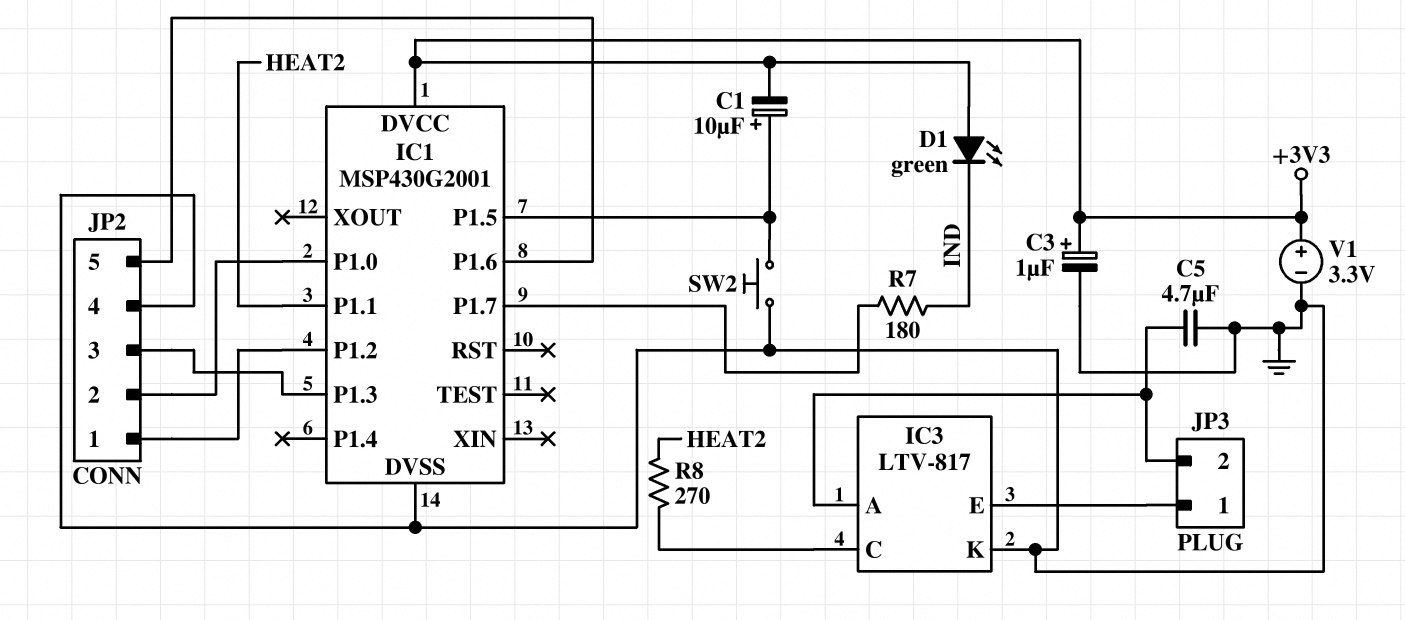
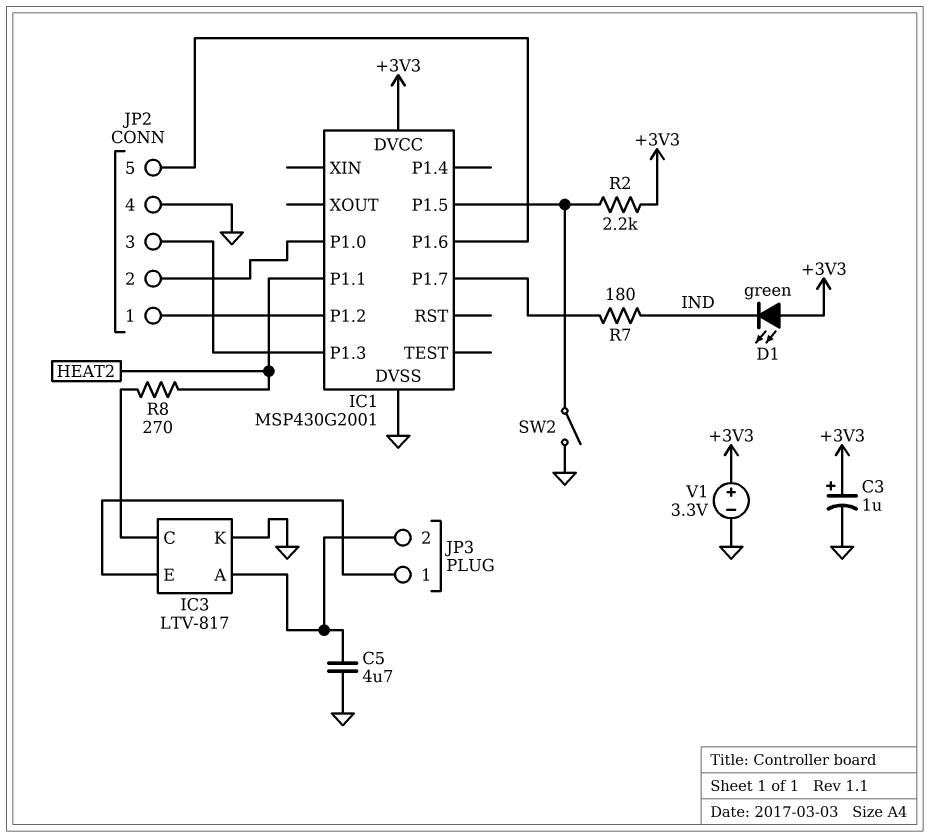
C1: 10uF (plus IC1/P1.5, minus +3V3) -> none
R2: none -> 2.2k (+3V3, IC1/P1.5)
SW2: button (GND, IC1/P1.5) -> switch (GND, IC1/P1.5)

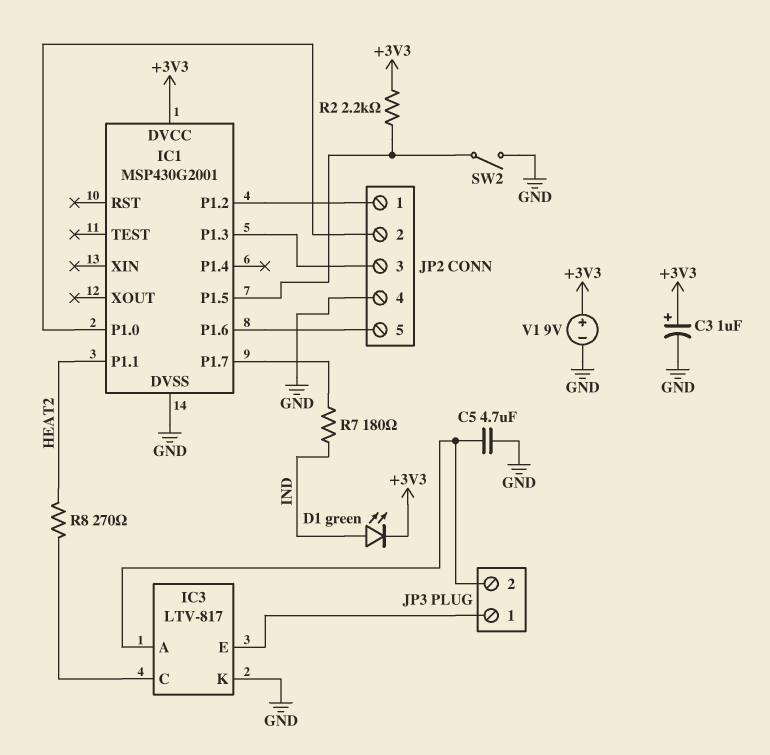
D1: LED green (A +3V3, K IND) -> LED green (A IND, K +3V3)
V1: 3.3V (plus +3V3, minus GND) -> 9V (plus +3V3, minus GND)

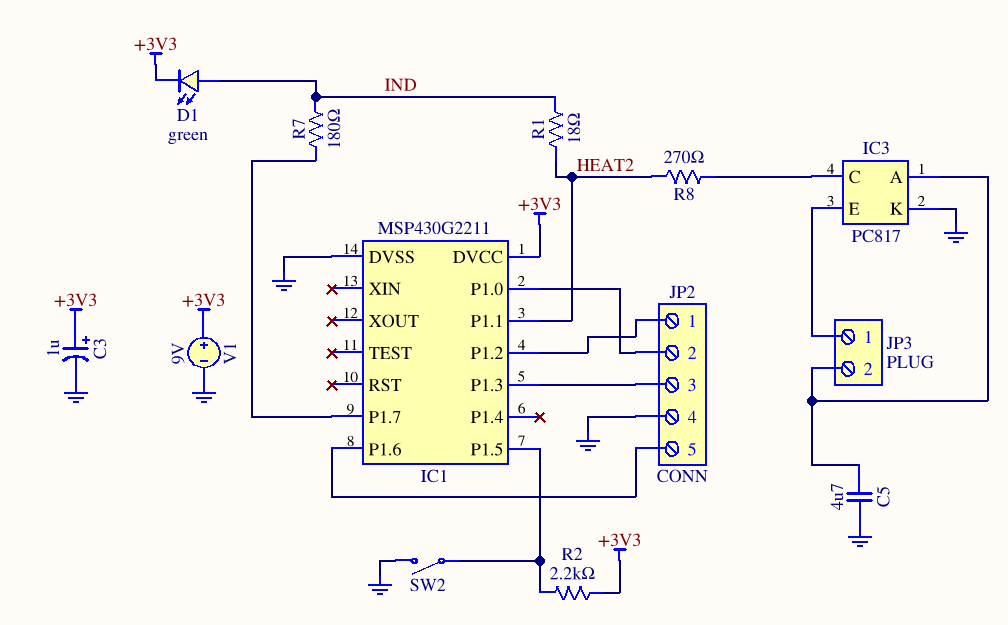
IC1: MSP430G2001 -> MSP430G2211
IC3: LTV-817 -> PC817
R1: none -> 18 (HEAT2, IND)

